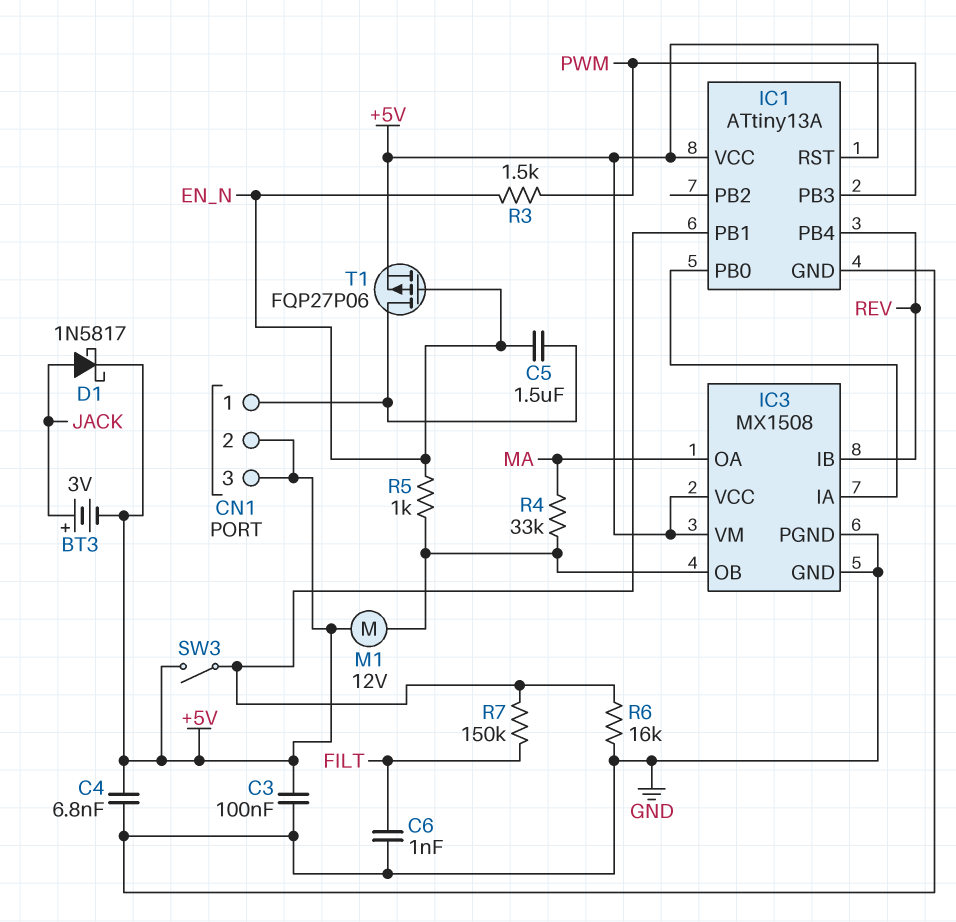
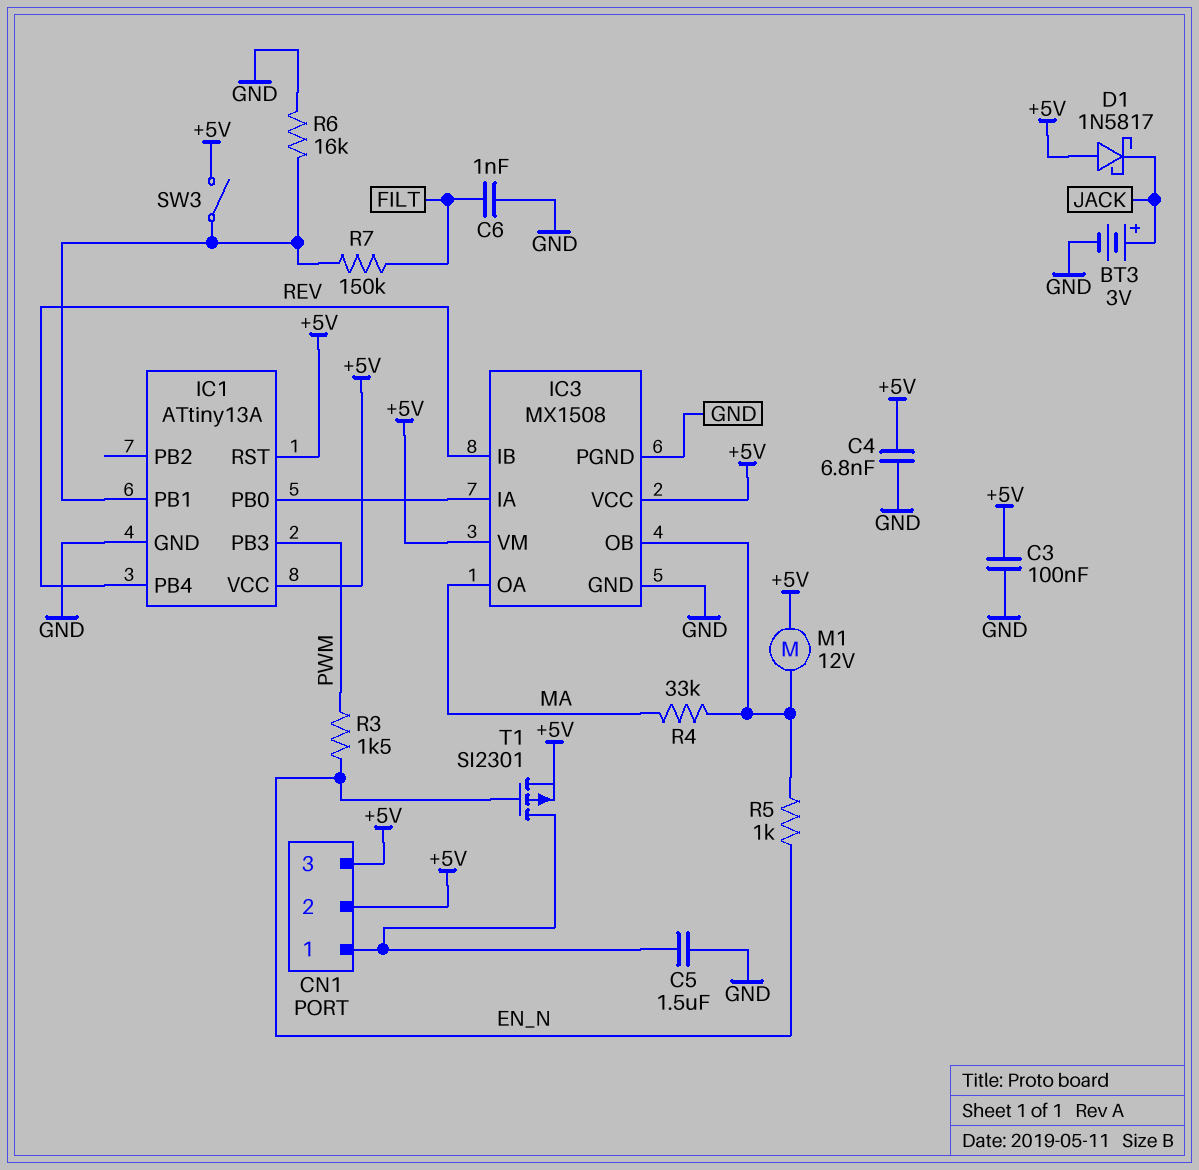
BT3: 3V (plus JACK, minus +5V) -> 3V (plus JACK, minus GND)
C5: 1.5uF (CN1/1, EN_N) -> 1.5uF (CN1/1, GND)
D1: schottky 1N5817 (A JACK, K +5V) -> schottky 1N5817 (A +5V, K JACK)
T1: PMOS FQP27P06 (G EN_N, D CN1/1, S +5V) -> PMOS SI2301 (G EN_N, D CN1/1, S +5V)

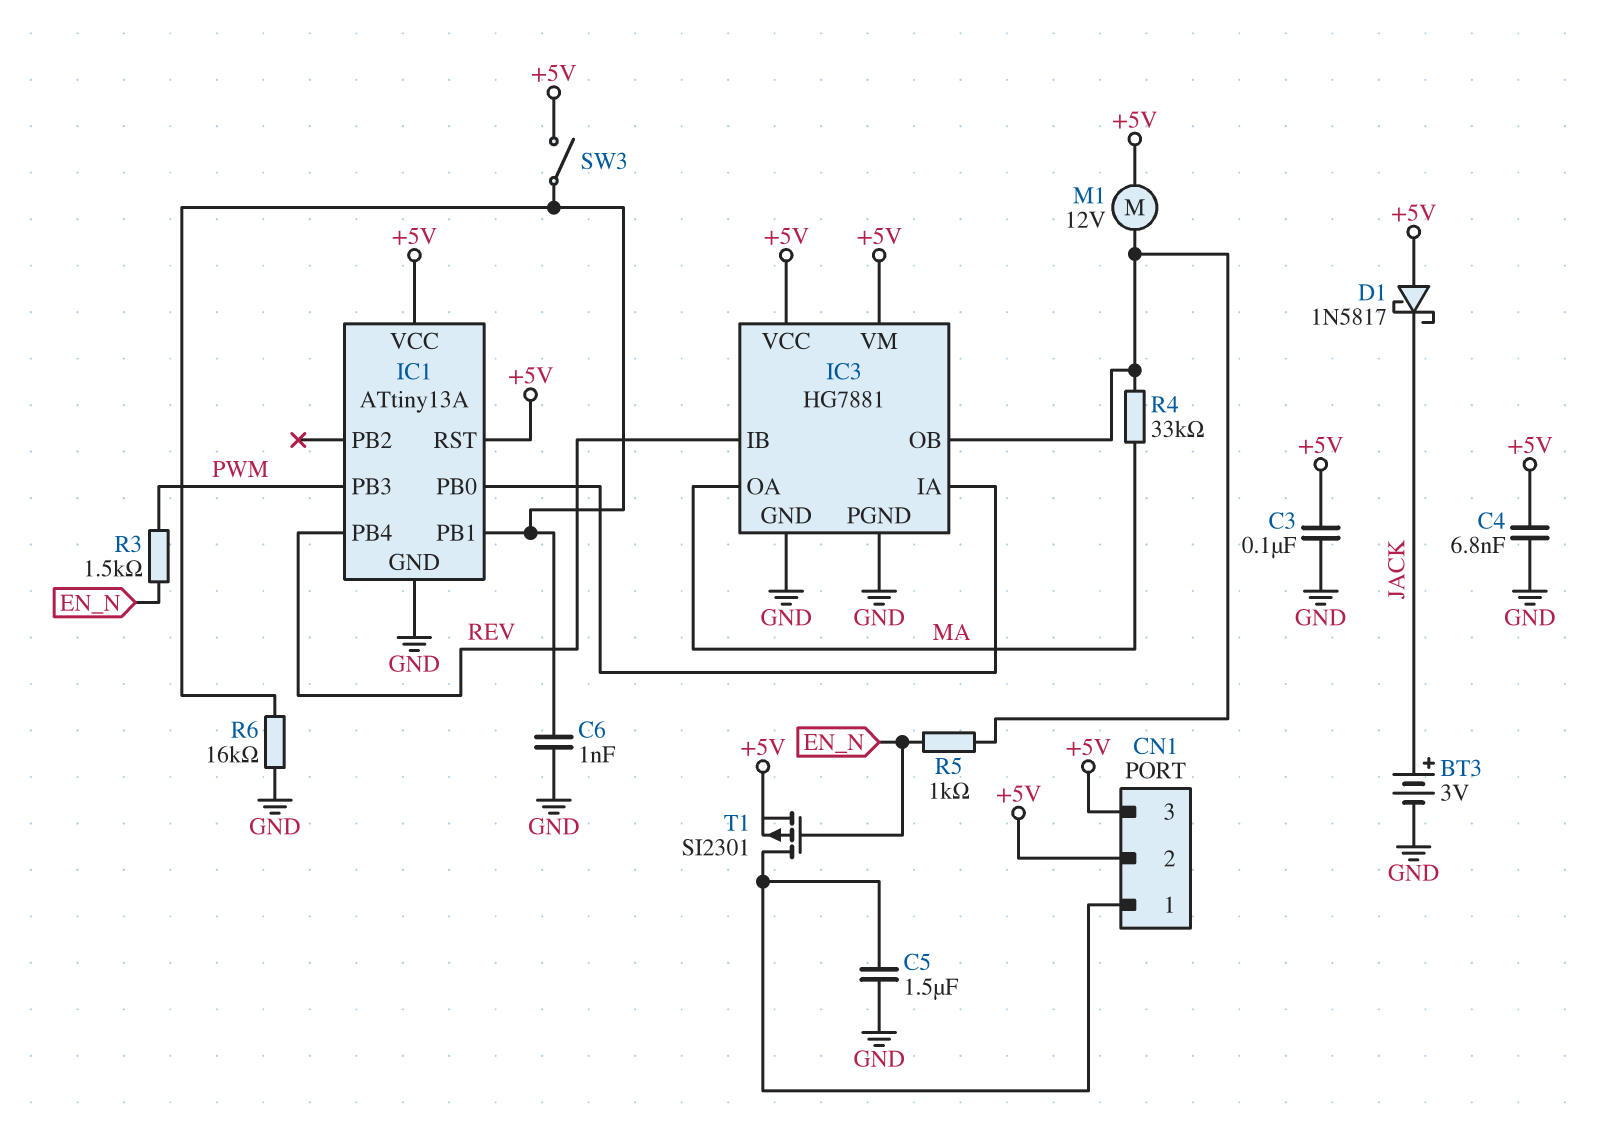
C6: 1nF (FILT, GND) -> 1nF (GND, IC1/PB1)
IC3: MX1508 -> HG7881
R7: 150k (FILT, IC1/PB1) -> none

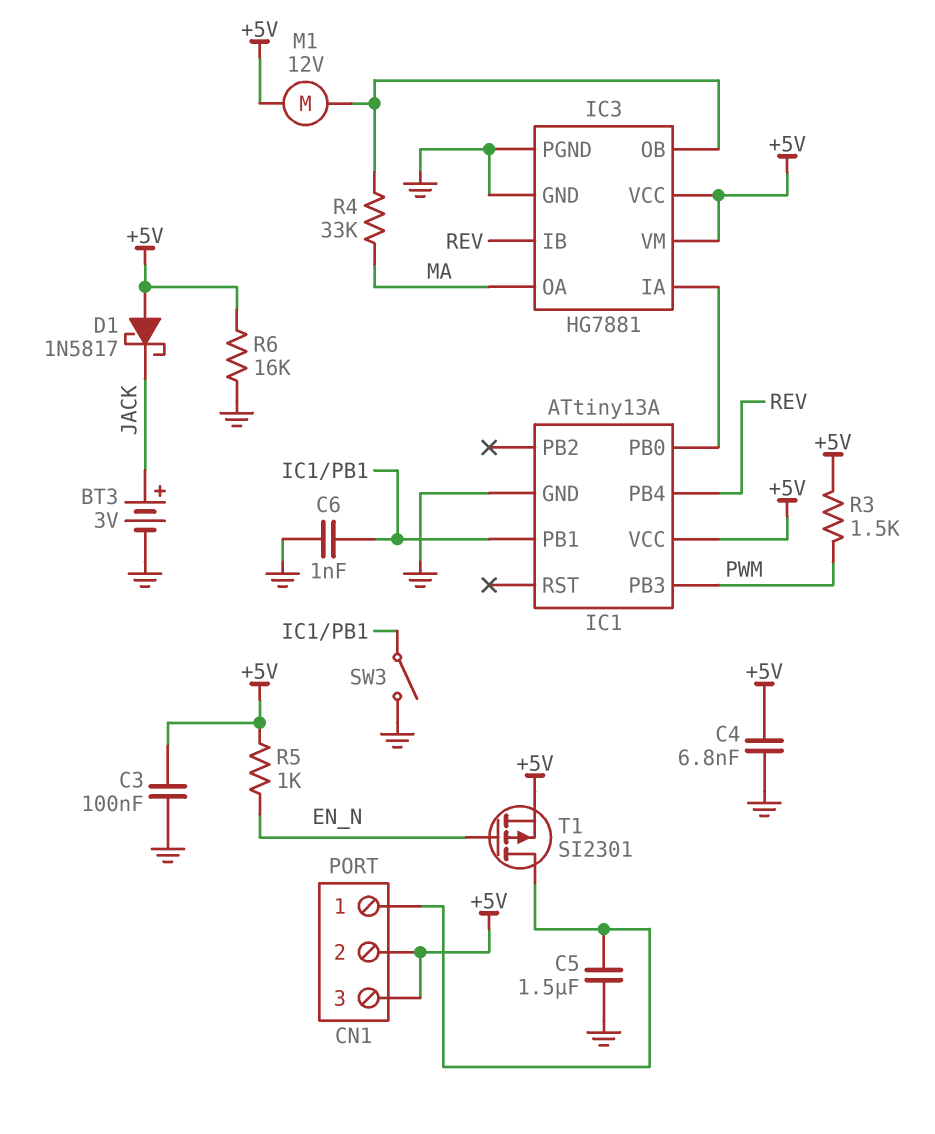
IC1 pin RST: +5V -> none
R3: 1.5k (EN_N, PWM) -> 1.5k (+5V, PWM)
R5: 1k (EN_N, IC3/OB) -> 1k (+5V, EN_N)
R6: 16k (GND, IC1/PB1) -> 16k (+5V, GND)
SW3: switch (+5V, IC1/PB1) -> switch (GND, IC1/PB1)

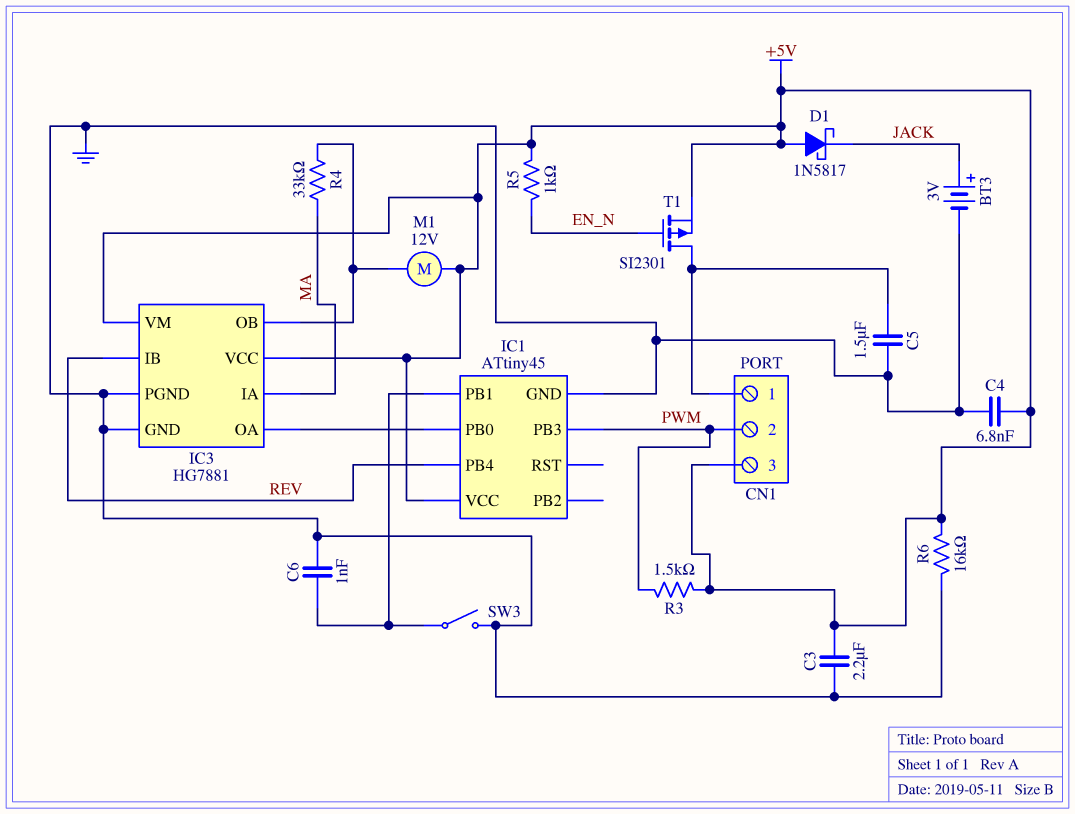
C3: 100nF (+5V, GND) -> 2.2uF (+5V, GND)
CN1 pin 2: +5V -> PWM
IC1: ATtiny13A -> ATtiny45
IC3 pin IA: IC1/PB0 -> MA
IC3 pin OA: MA -> IC1/PB0

